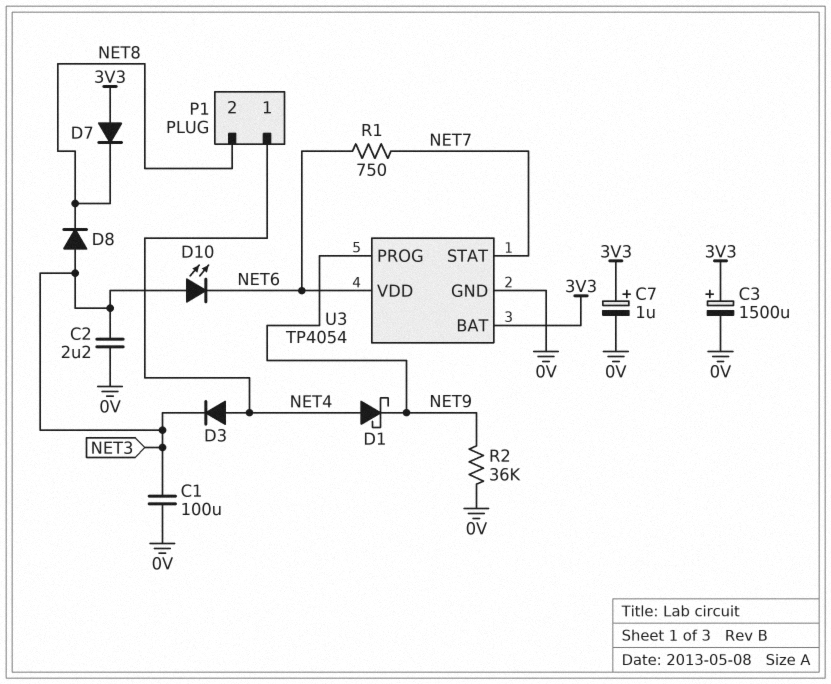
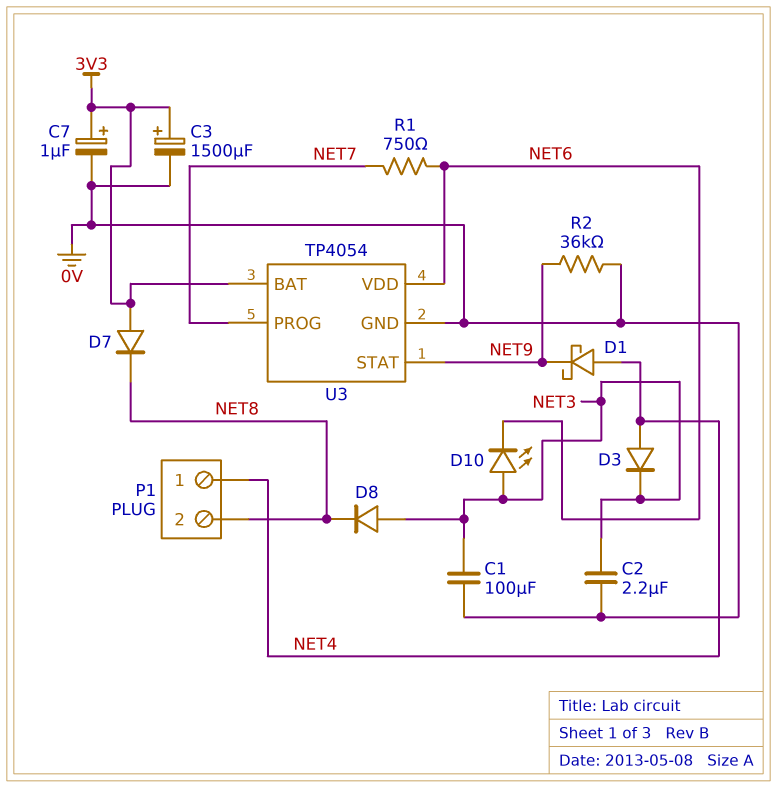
U3 pin PROG: NET9 -> NET7
U3 pin STAT: NET7 -> NET9

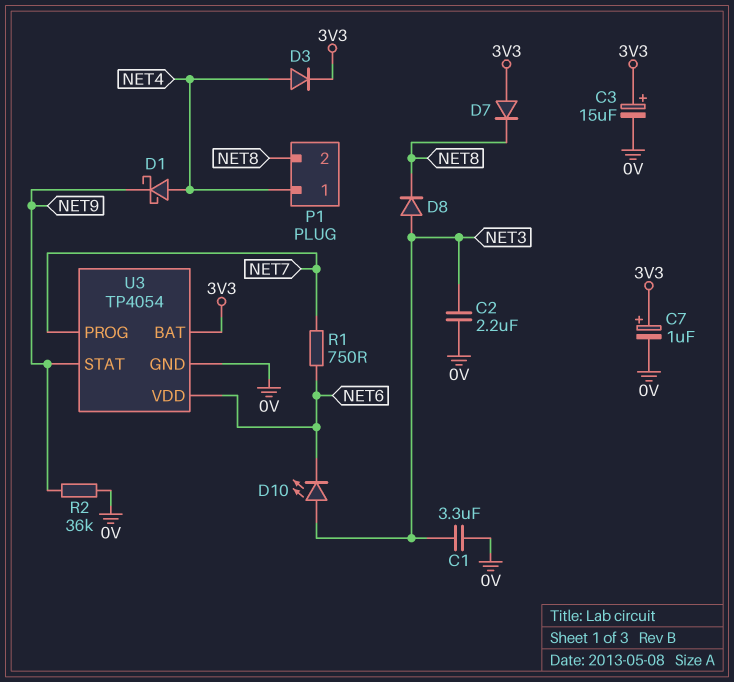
C1: 100uF (0V, NET3) -> 3.3uF (0V, NET3)
C3: 1500uF (plus 3V3, minus 0V) -> 15uF (plus 3V3, minus 0V)
D3: diode (A NET4, K NET3) -> diode (A NET4, K 3V3)

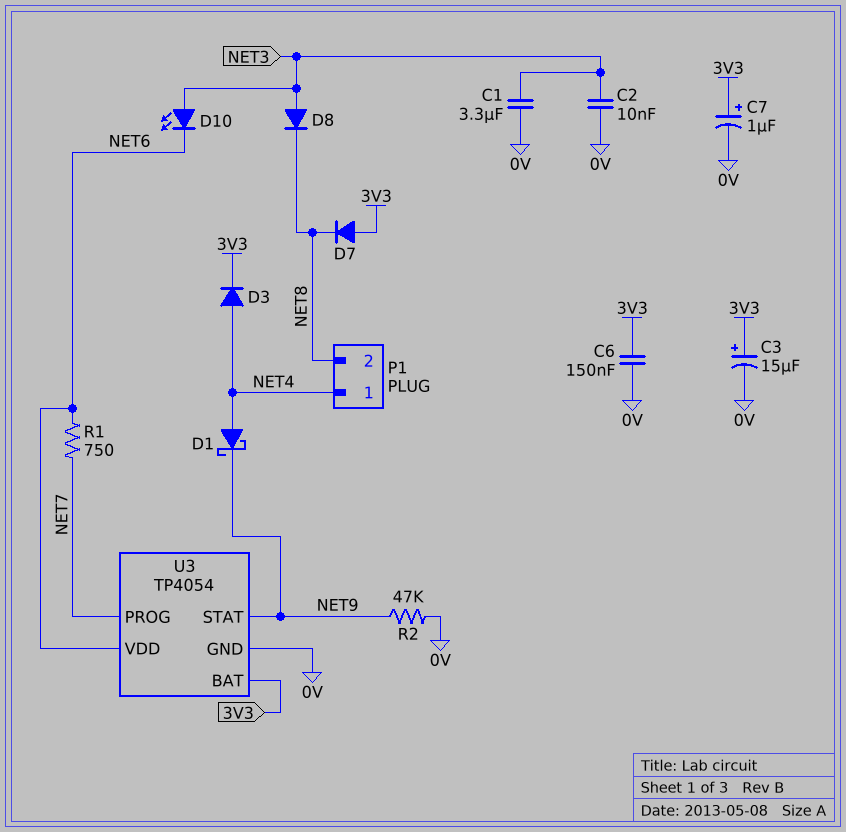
C2: 2.2uF (0V, NET3) -> 10nF (0V, NET3)
C6: none -> 150nF (0V, 3V3)
R2: 36k (0V, NET9) -> 47k (0V, NET9)

